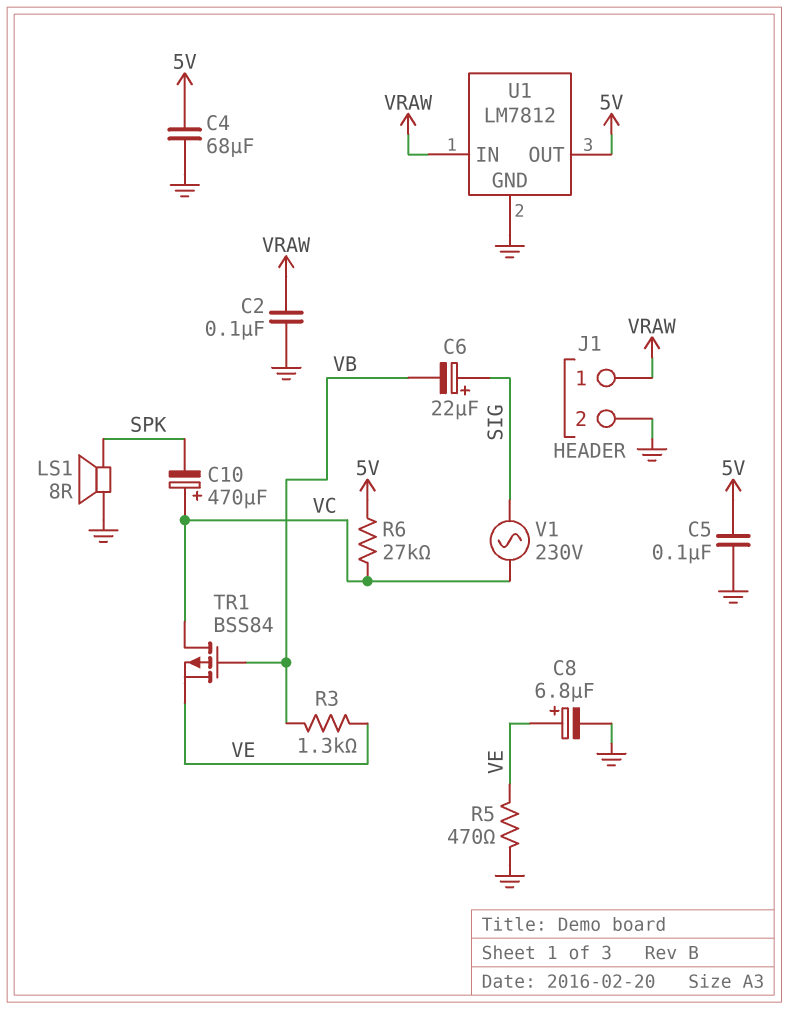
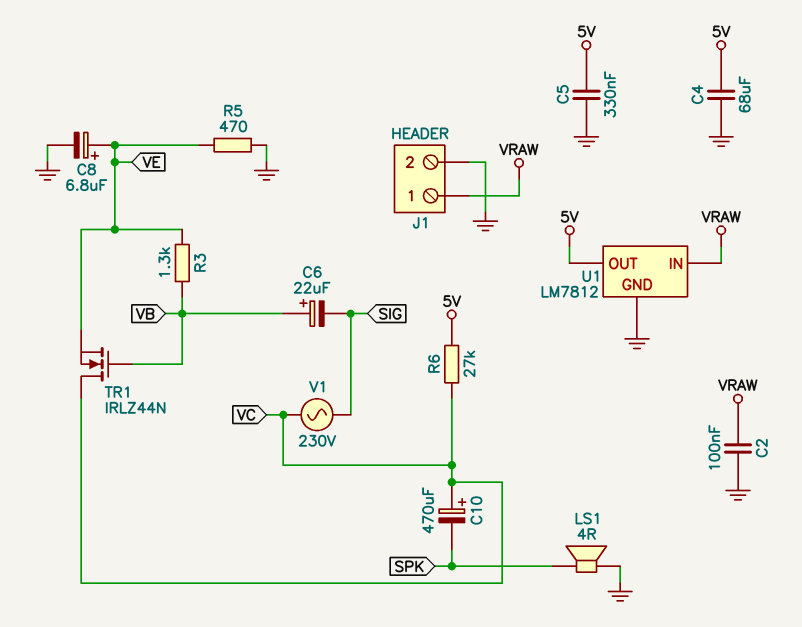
C5: 100nF (5V, GND) -> 330nF (5V, GND)
C6: 22uF (plus SIG, minus VB) -> 22uF (plus VB, minus SIG)
LS1: speaker 8R (GND, SPK) -> speaker 4R (GND, SPK)
TR1: PMOS BSS84 (G VB, D VC, S VE) -> NMOS IRLZ44N (G VB, D VC, S VE)

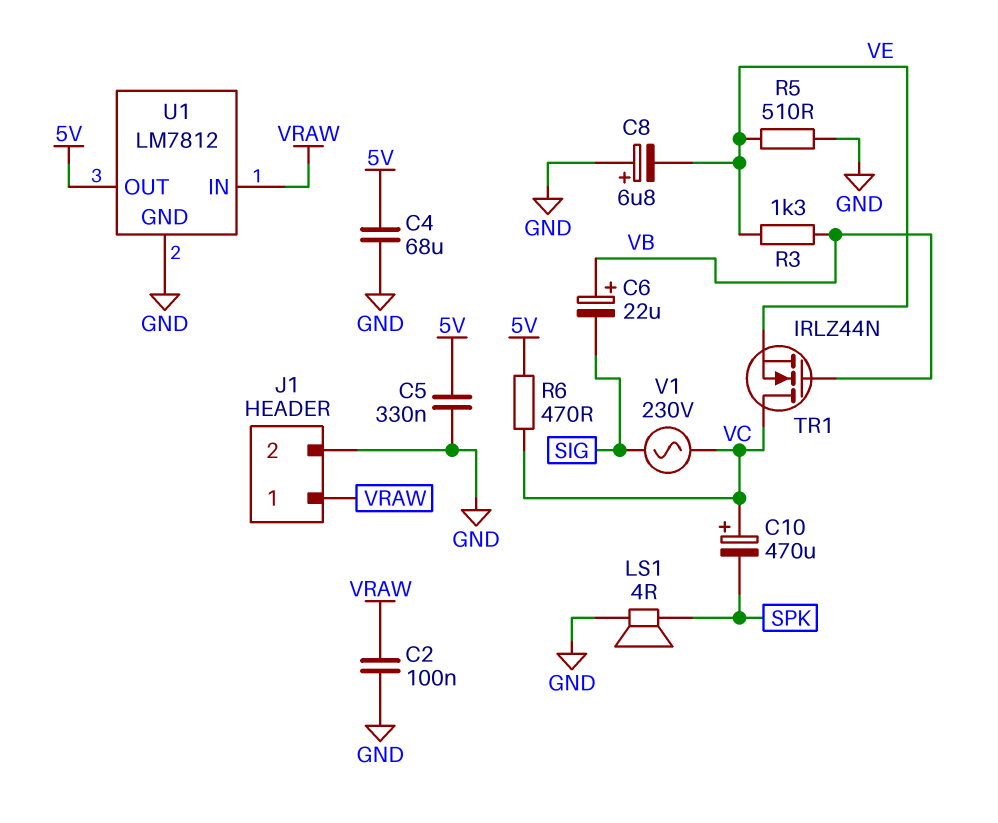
C8: 6.8uF (plus VE, minus GND) -> 6.8uF (plus GND, minus VE)
R5: 470 (GND, VE) -> 510 (GND, VE)
R6: 27k (5V, VC) -> 470 (5V, VC)

